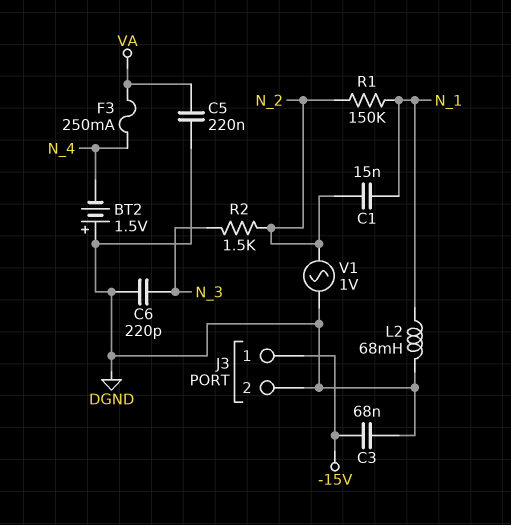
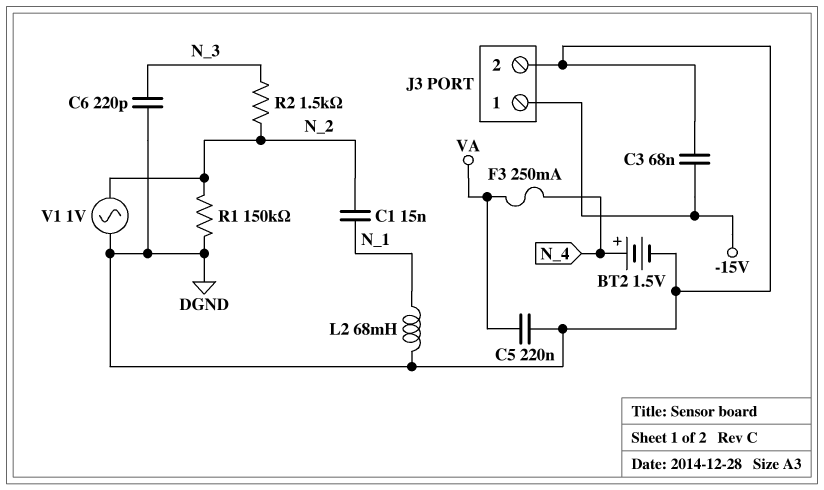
BT2: 1.5V (plus DGND, minus N_4) -> 1.5V (plus N_4, minus DGND)
R1: 150k (N_1, N_2) -> 150k (DGND, N_2)

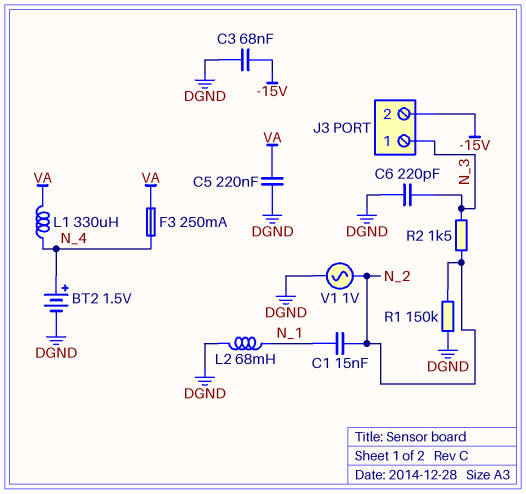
J3 pin 1: -15V -> N_3
J3 pin 2: DGND -> -15V
L1: none -> 330uH (N_4, VA)

